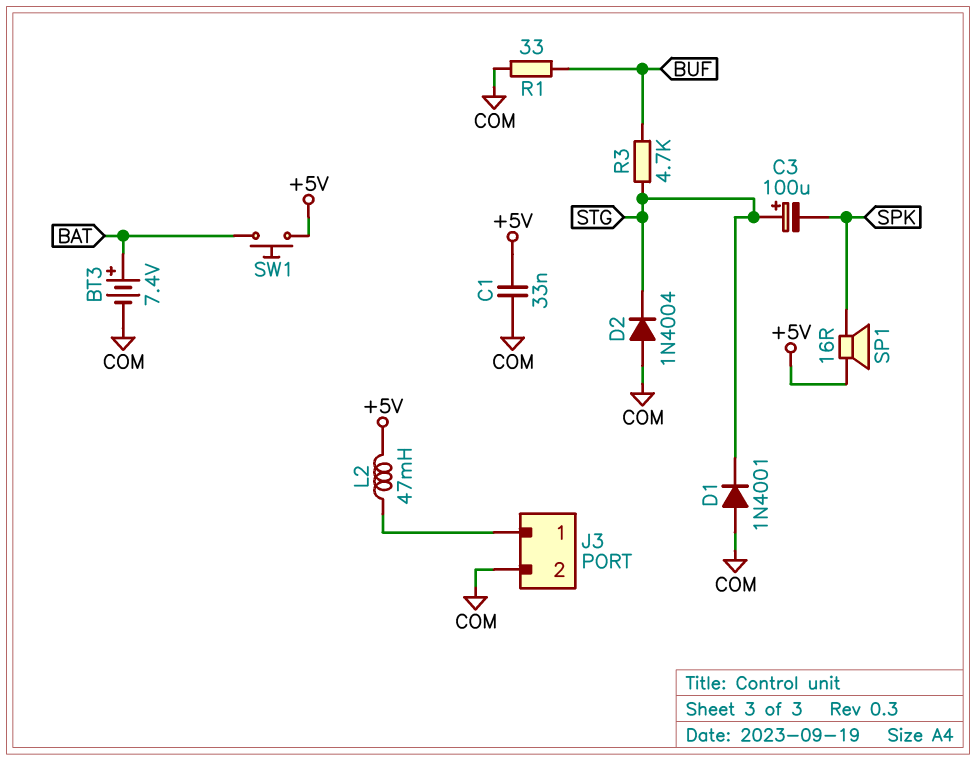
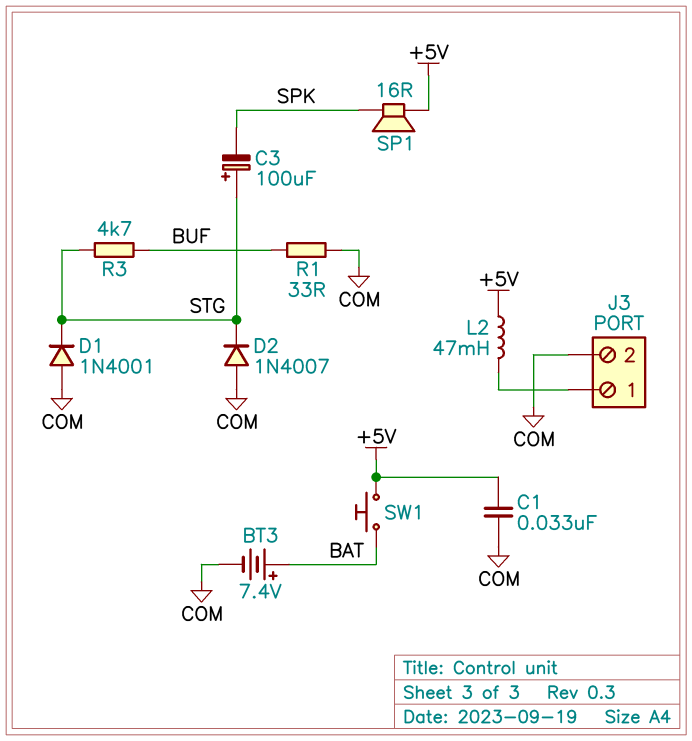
D2: diode 1N4004 (A COM, K STG) -> diode 1N4007 (A COM, K STG)

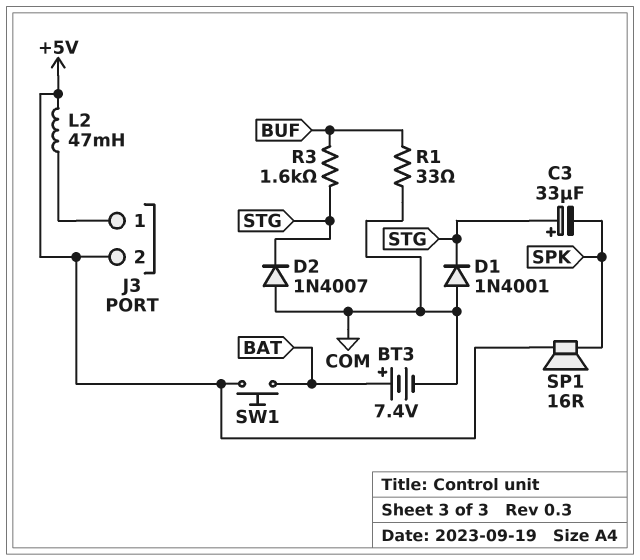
C1: 33nF (+5V, COM) -> none
C3: 100uF (plus STG, minus SPK) -> 33uF (plus STG, minus SPK)
J3 pin 2: COM -> +5V
R3: 4.7k (BUF, STG) -> 1.6k (BUF, STG)

